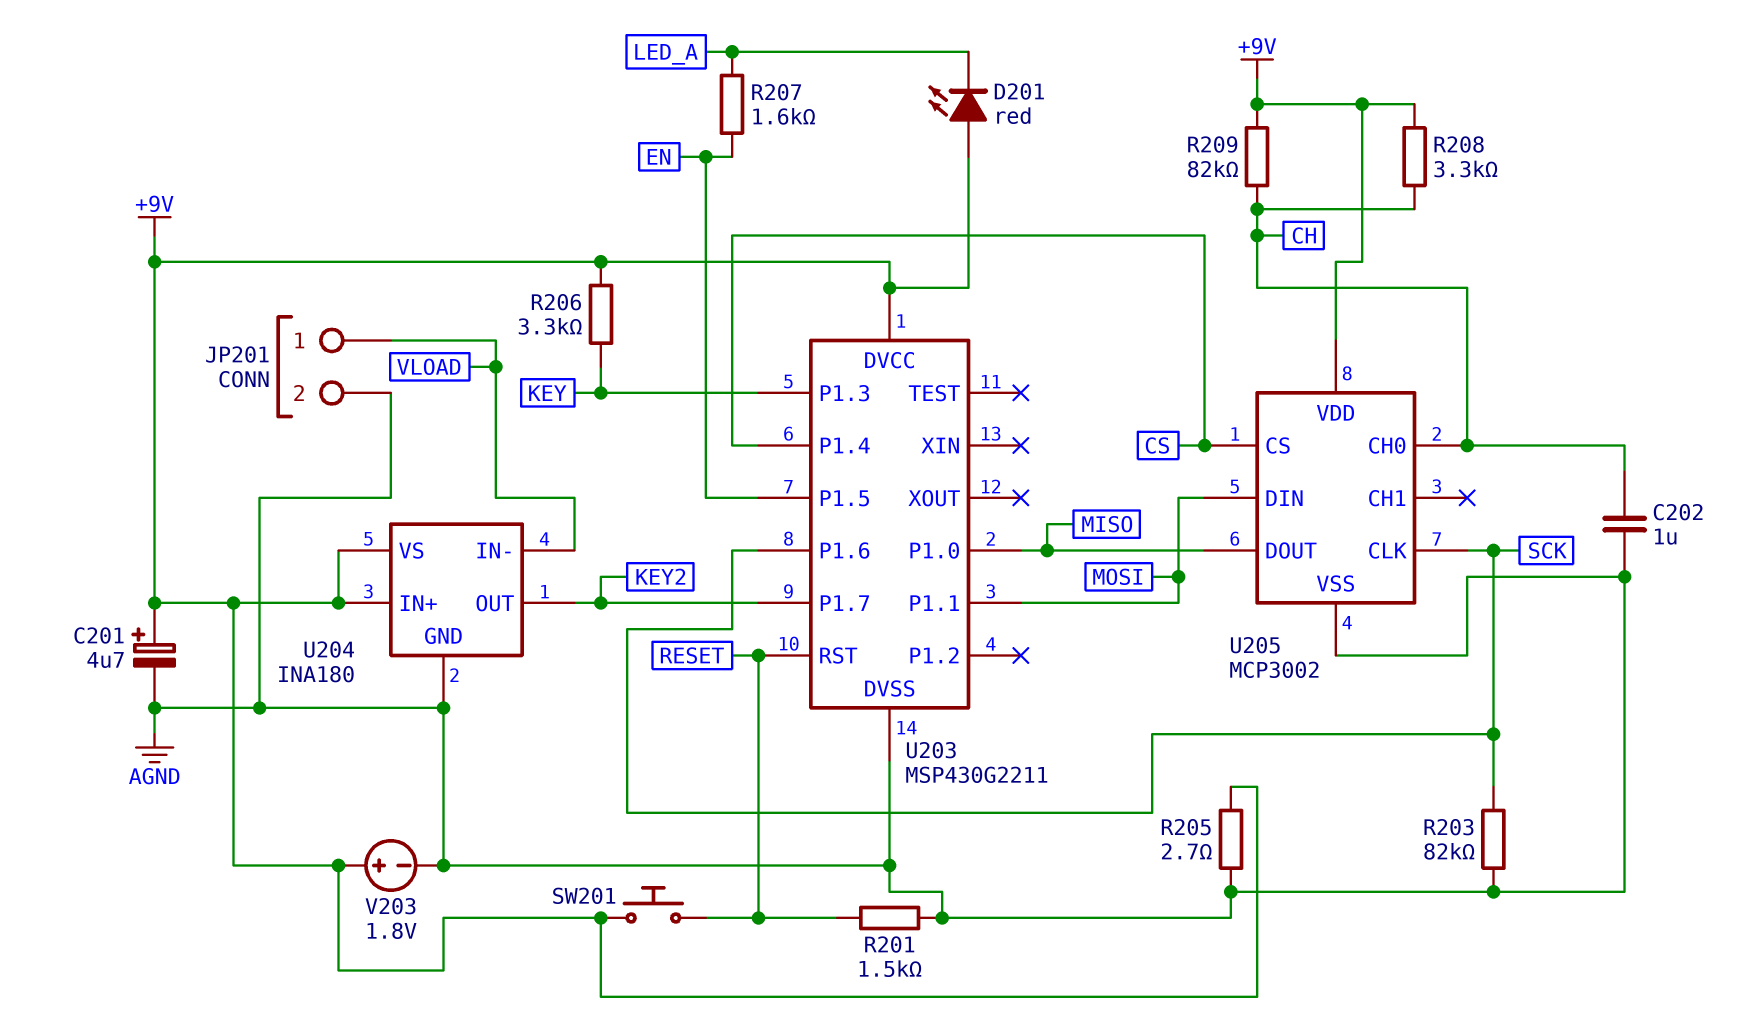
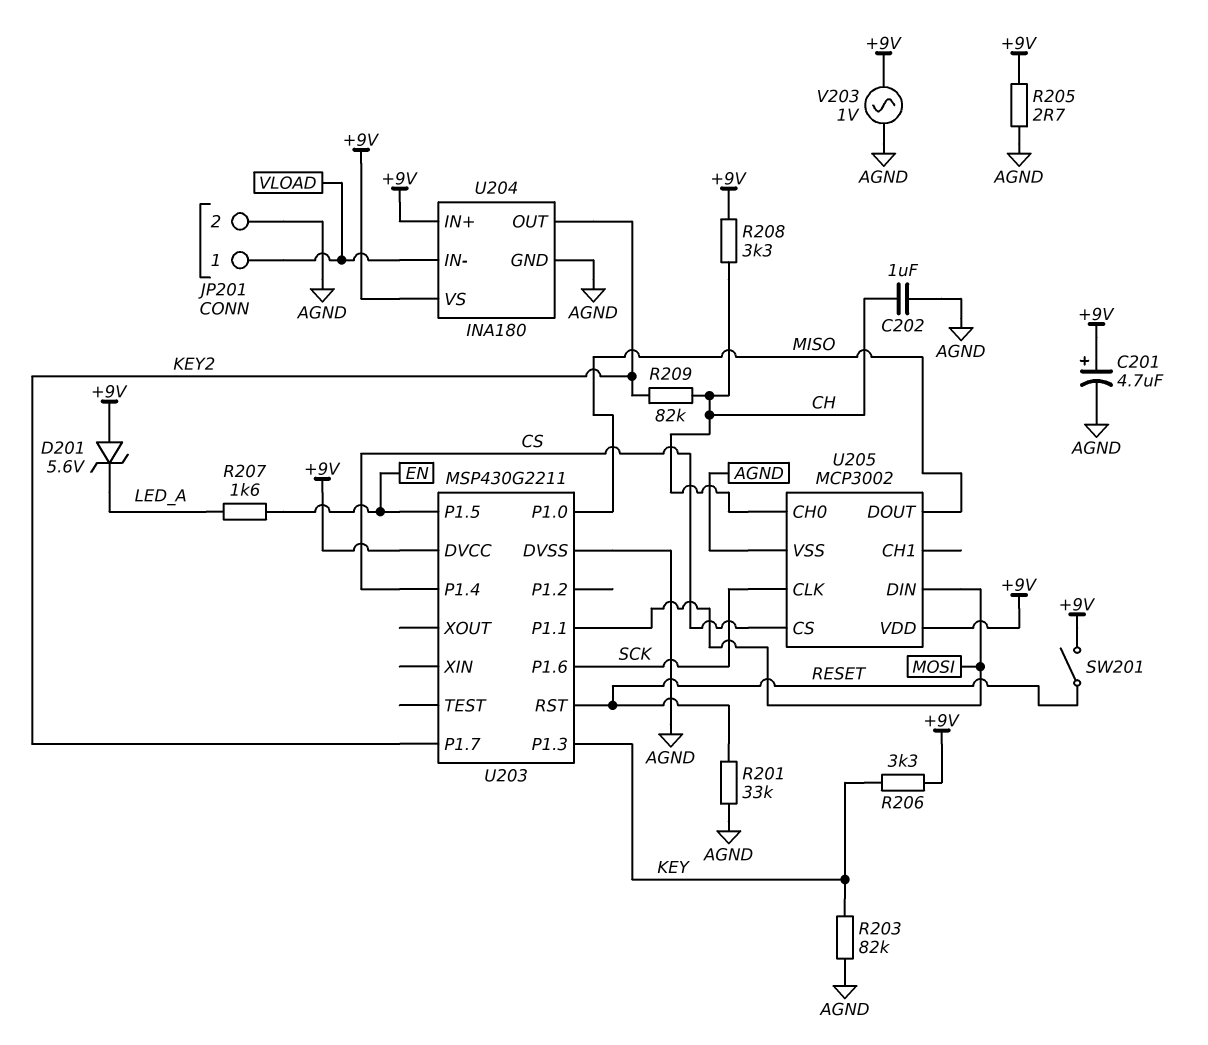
D201: LED red (A +9V, K LED_A) -> zener 5.6V (A +9V, K LED_A)
R201: 1.5k (AGND, RESET) -> 33k (AGND, RESET)
R203: 82k (AGND, SCK) -> 82k (AGND, KEY)
R209: 82k (+9V, CH) -> 82k (CH, KEY2)
SW201: button (+9V, RESET) -> switch (+9V, RESET)
V203: 1.8V (plus +9V, minus AGND) -> AC 1V (+9V, AGND)

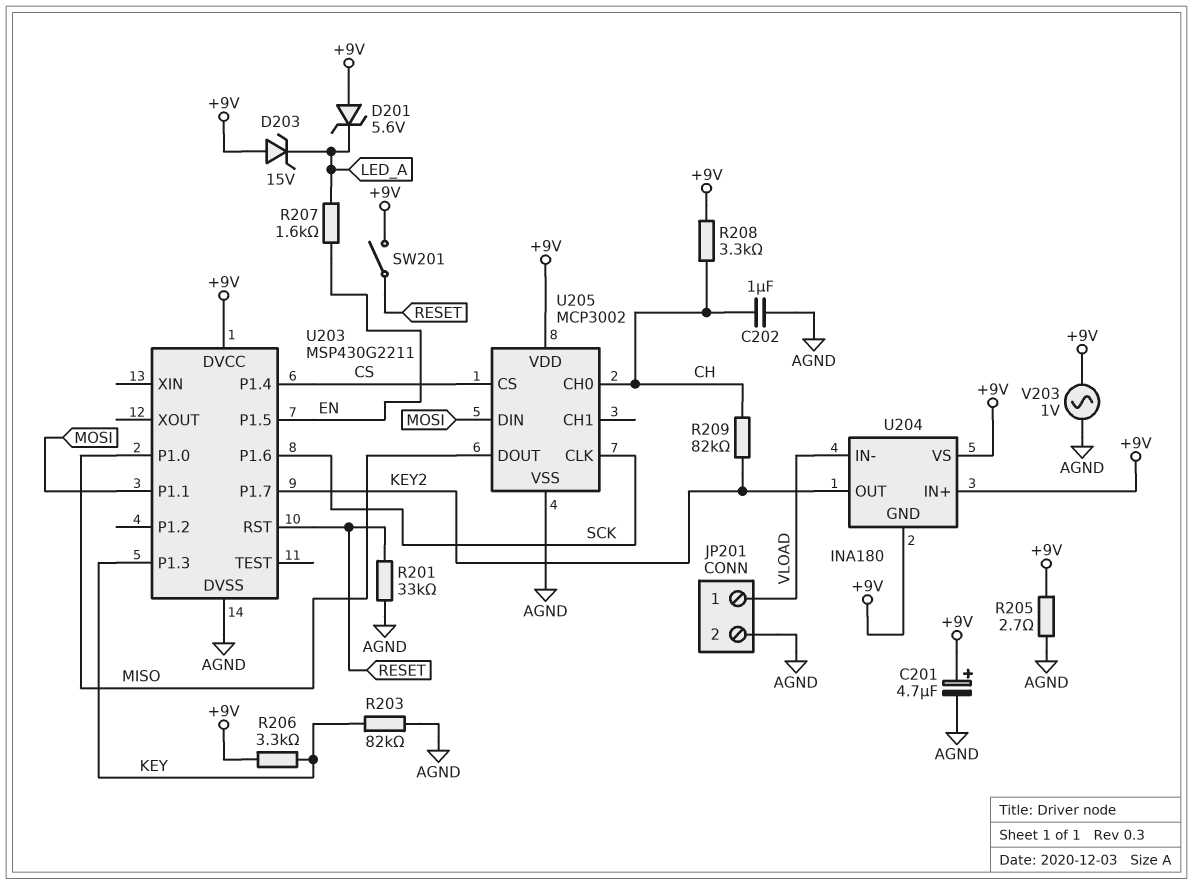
D203: none -> zener 15V (A +9V, K LED_A)
U204 pin GND: AGND -> +9V

